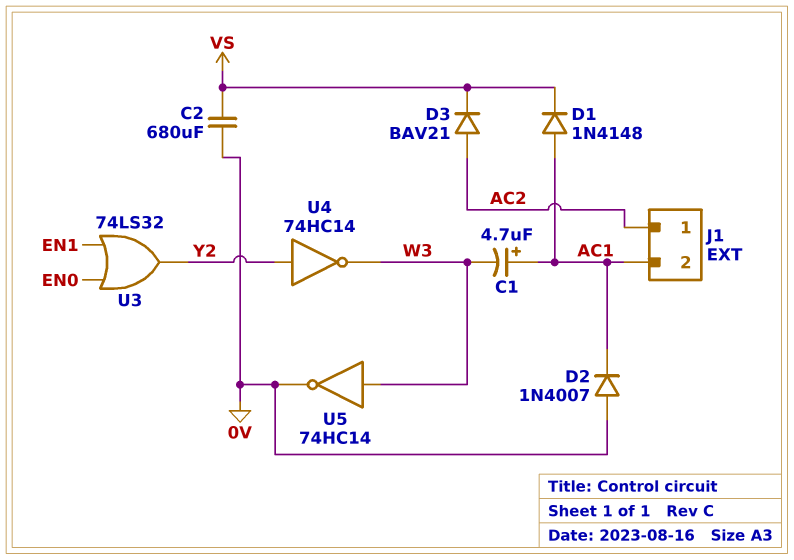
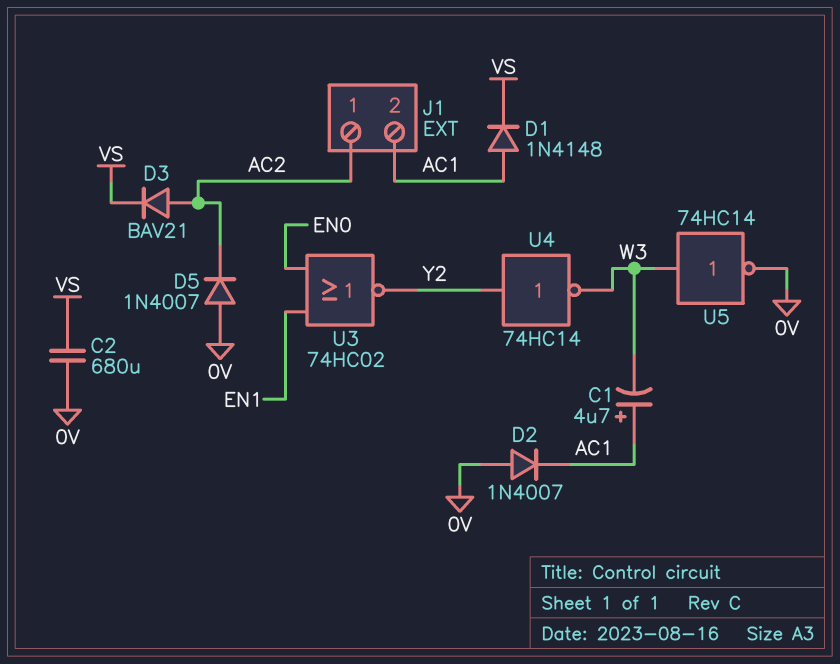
D5: none -> diode 1N4007 (A 0V, K AC2)
U3: OR 74LS32 (in EN0, in EN1, out Y2) -> NOR 74HC02 (in EN0, in EN1, out Y2)

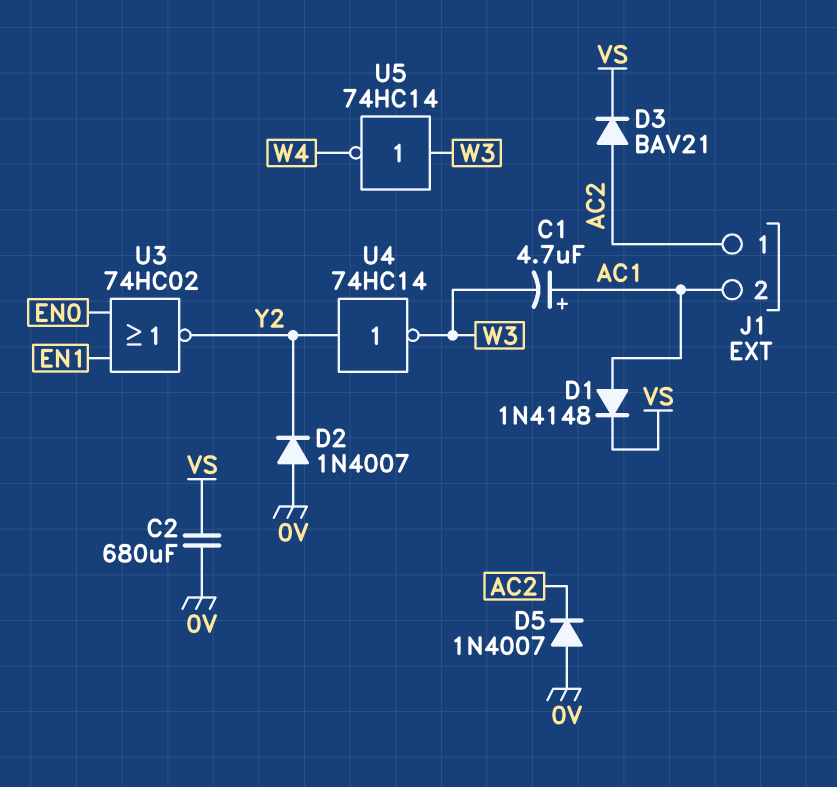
D2: diode 1N4007 (A 0V, K AC1) -> diode 1N4007 (A 0V, K Y2)
U5: NOT 74HC14 (in W3, out 0V) -> NOT 74HC14 (in W3, out W4)

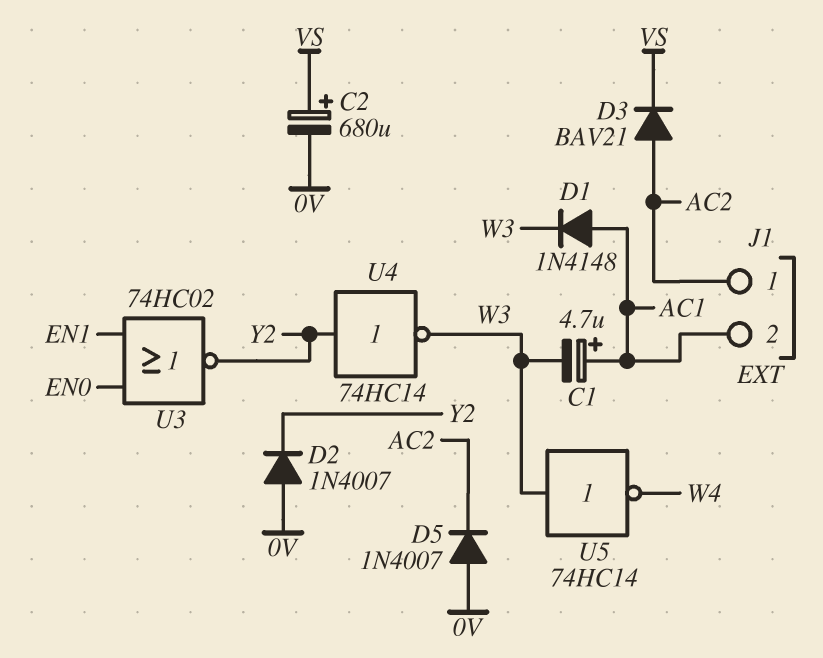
C2: 680uF (0V, VS) -> 680uF (plus VS, minus 0V)
D1: diode 1N4148 (A AC1, K VS) -> diode 1N4148 (A AC1, K W3)

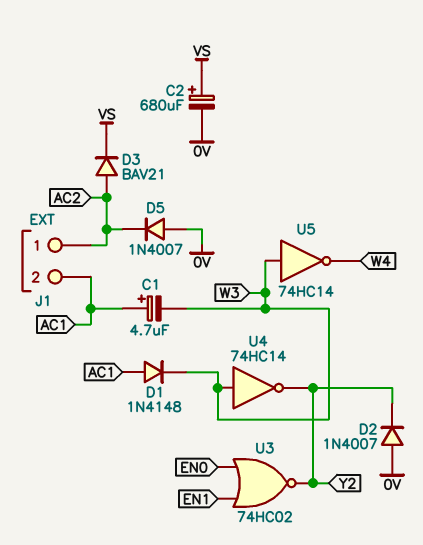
U4: NOT 74HC14 (in Y2, out W3) -> NOT 74HC14 (in W3, out Y2)

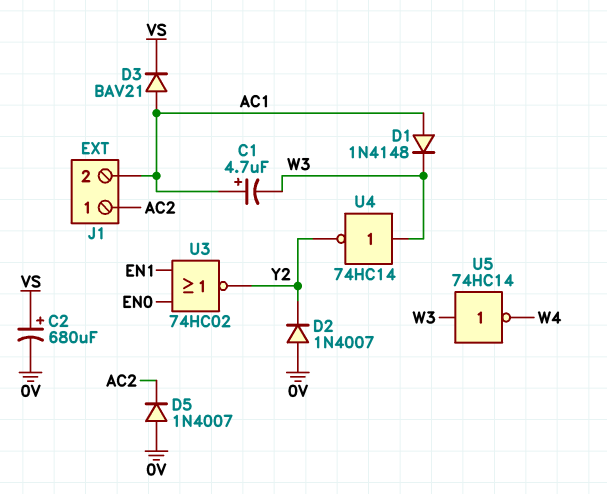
D3: diode BAV21 (A AC2, K VS) -> diode BAV21 (A AC1, K VS)

